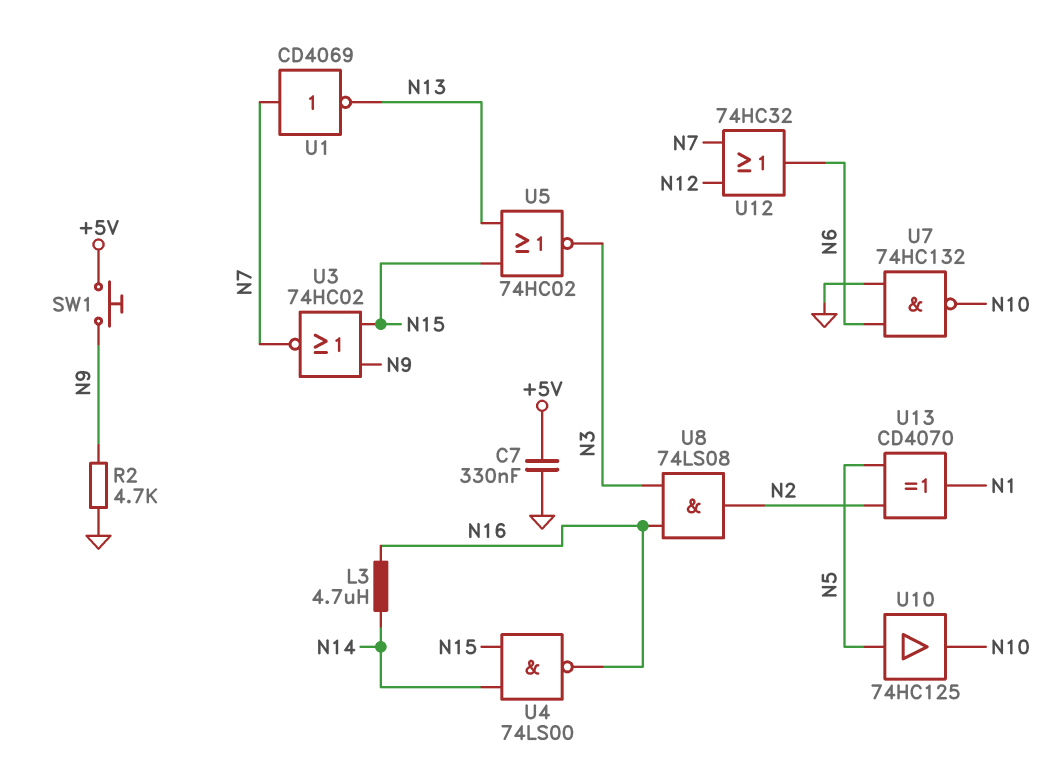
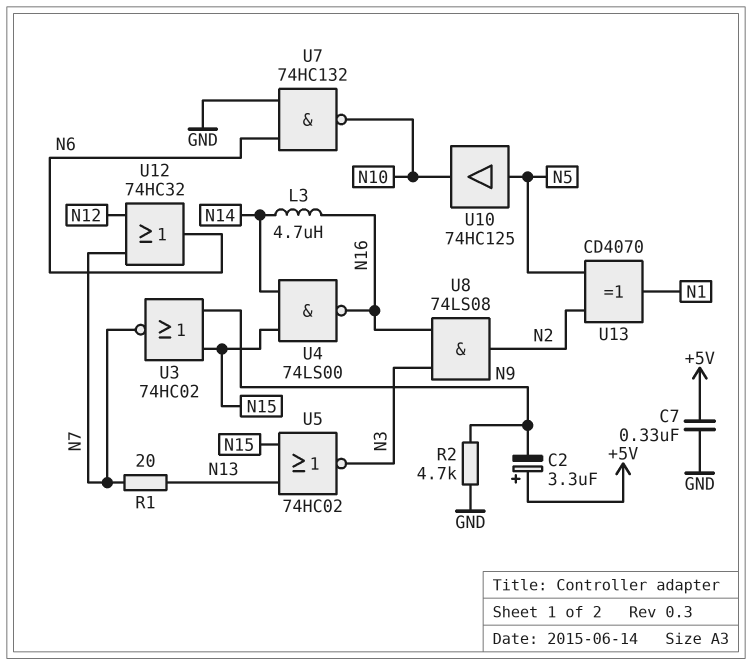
C2: none -> 3.3uF (plus +5V, minus N9)
R1: none -> 20 (N7, N13)
SW1: button (+5V, N9) -> none
U1: NOT CD4069 (in N7, out N13) -> none

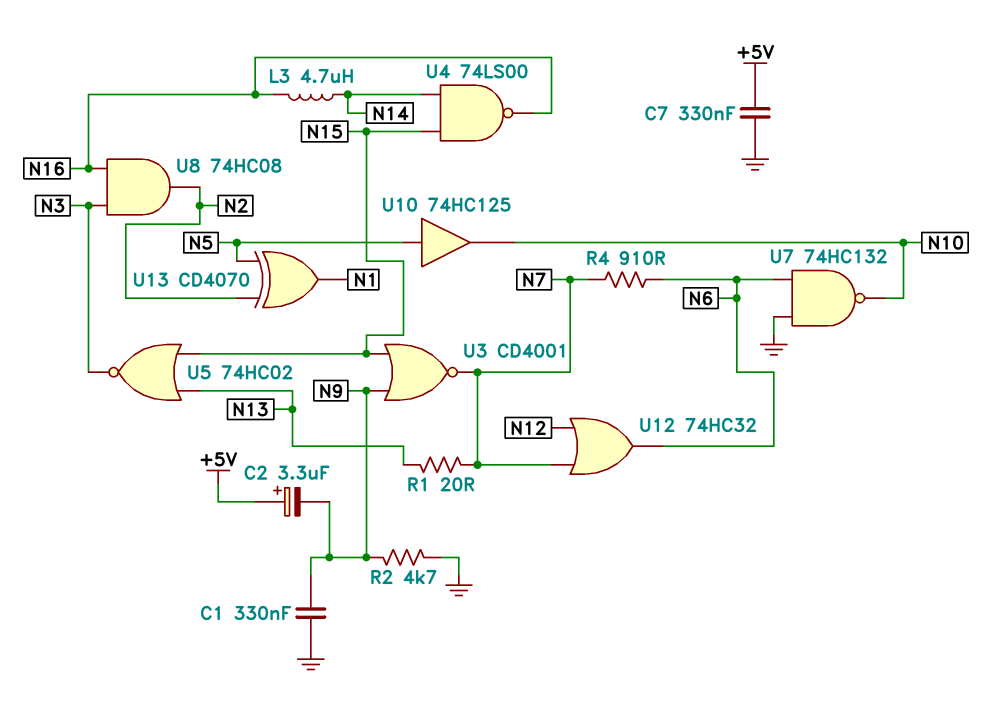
C1: none -> 330nF (GND, N9)
R4: none -> 910 (N6, N7)
U3: NOR 74HC02 (in N9, in N15, out N7) -> NOR CD4001 (in N9, in N15, out N7)
U8: AND 74LS08 (in N3, in N16, out N2) -> AND 74HC08 (in N3, in N16, out N2)

